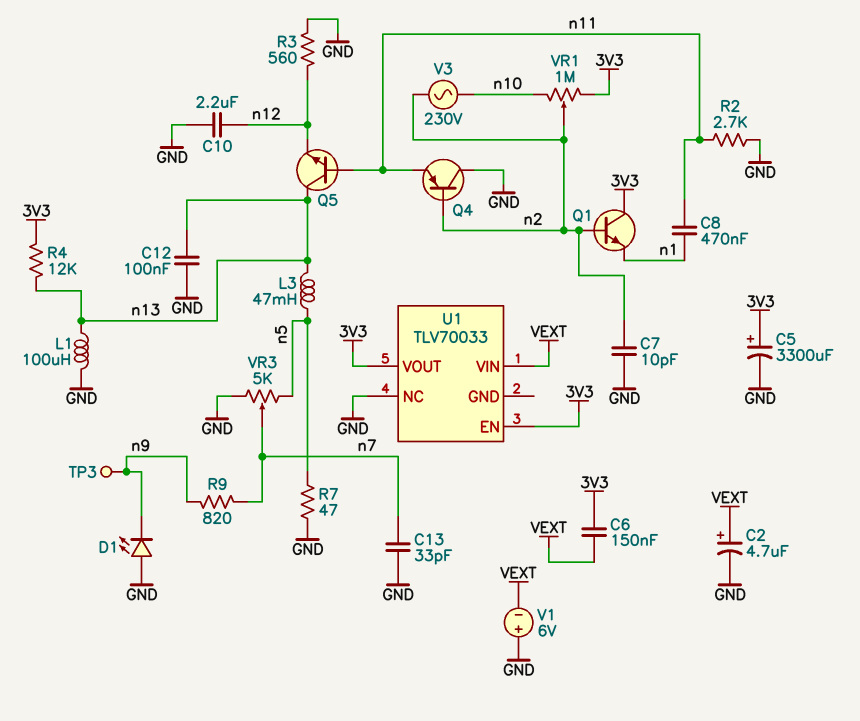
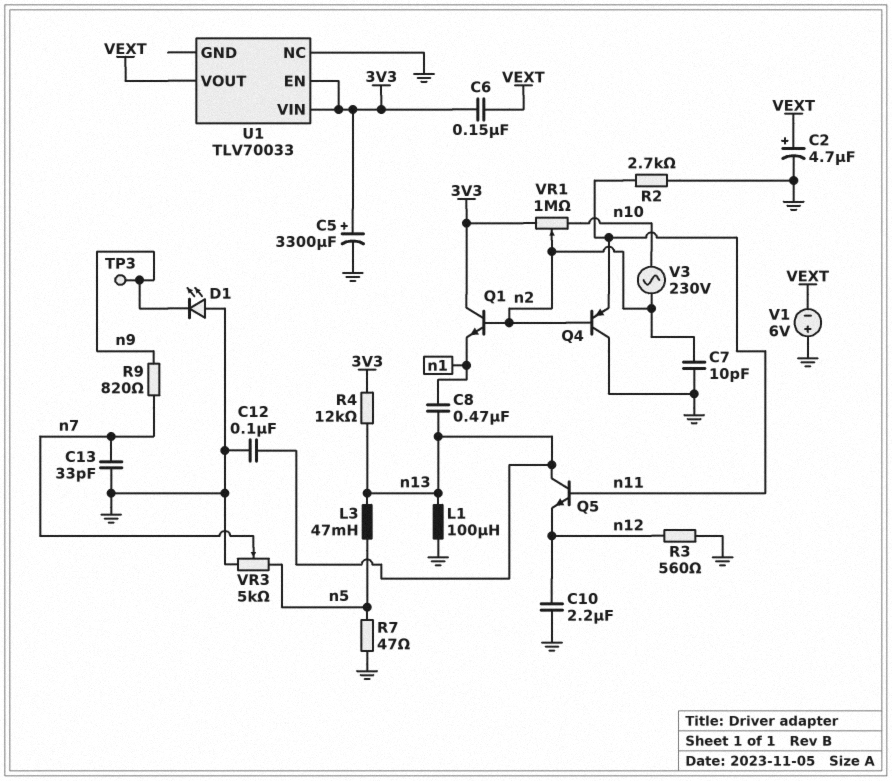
C8: 470nF (n1, n11) -> 470nF (n1, n13)
U1 pin VIN: VEXT -> 3V3
U1 pin VOUT: 3V3 -> VEXT

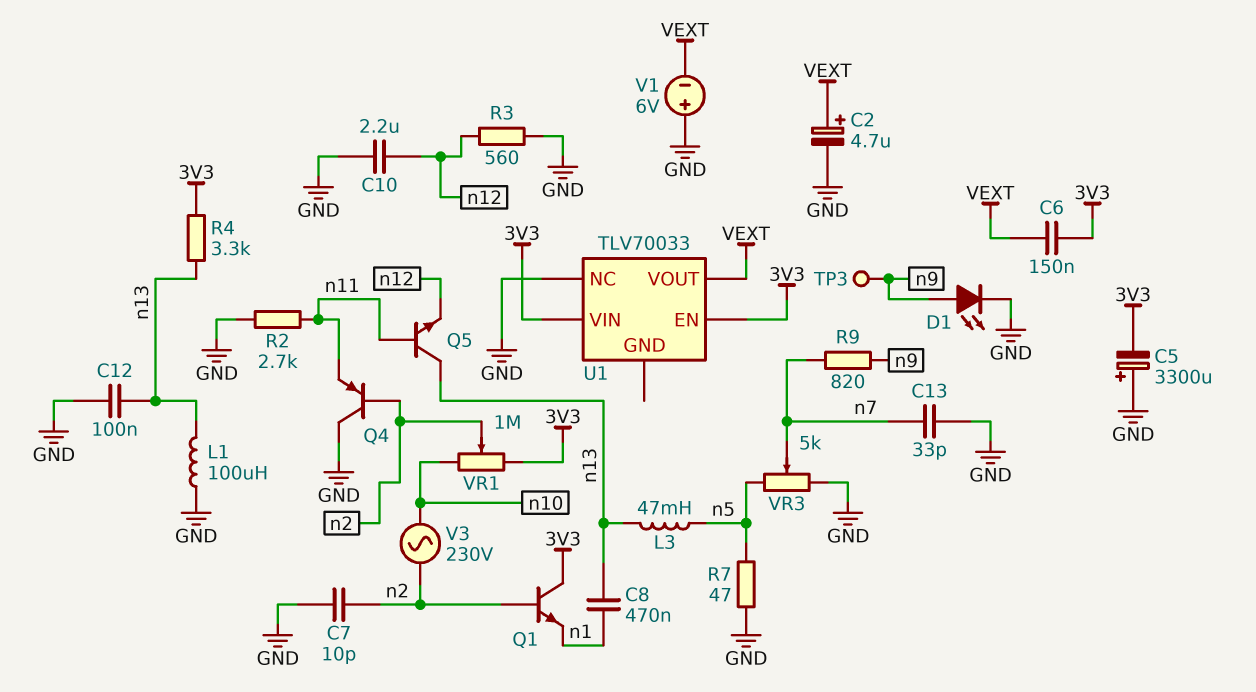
C5: 3300uF (plus 3V3, minus GND) -> 3300uF (plus GND, minus 3V3)
D1: LED (A GND, K n9) -> LED (A n9, K GND)
R4: 12k (3V3, n13) -> 3.3k (3V3, n13)

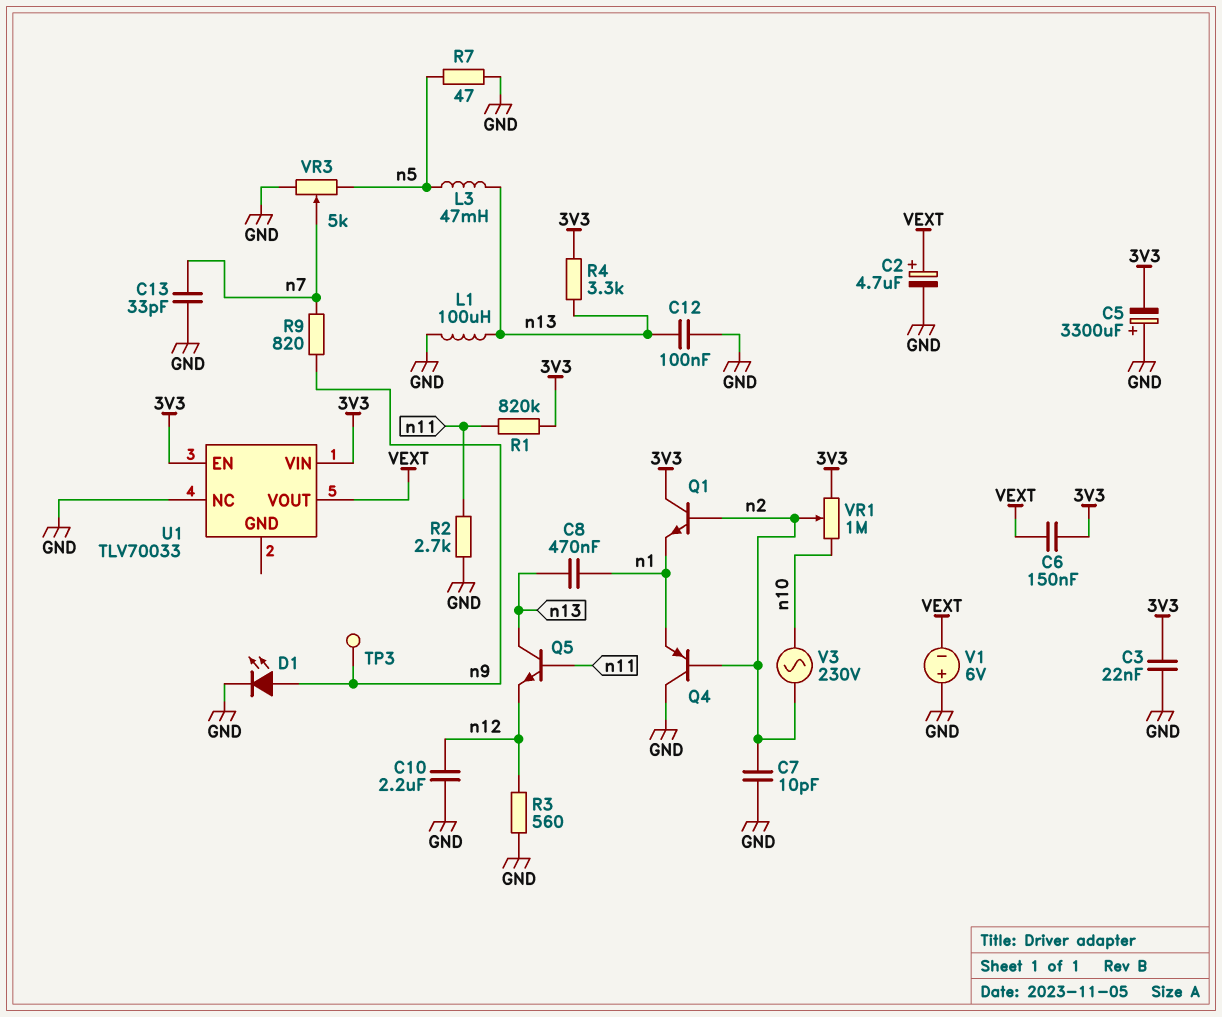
C3: none -> 22nF (3V3, GND)
Q4: PNP (B n2, C GND, E n11) -> PNP (B n2, C GND, E n1)
R1: none -> 820k (3V3, n11)

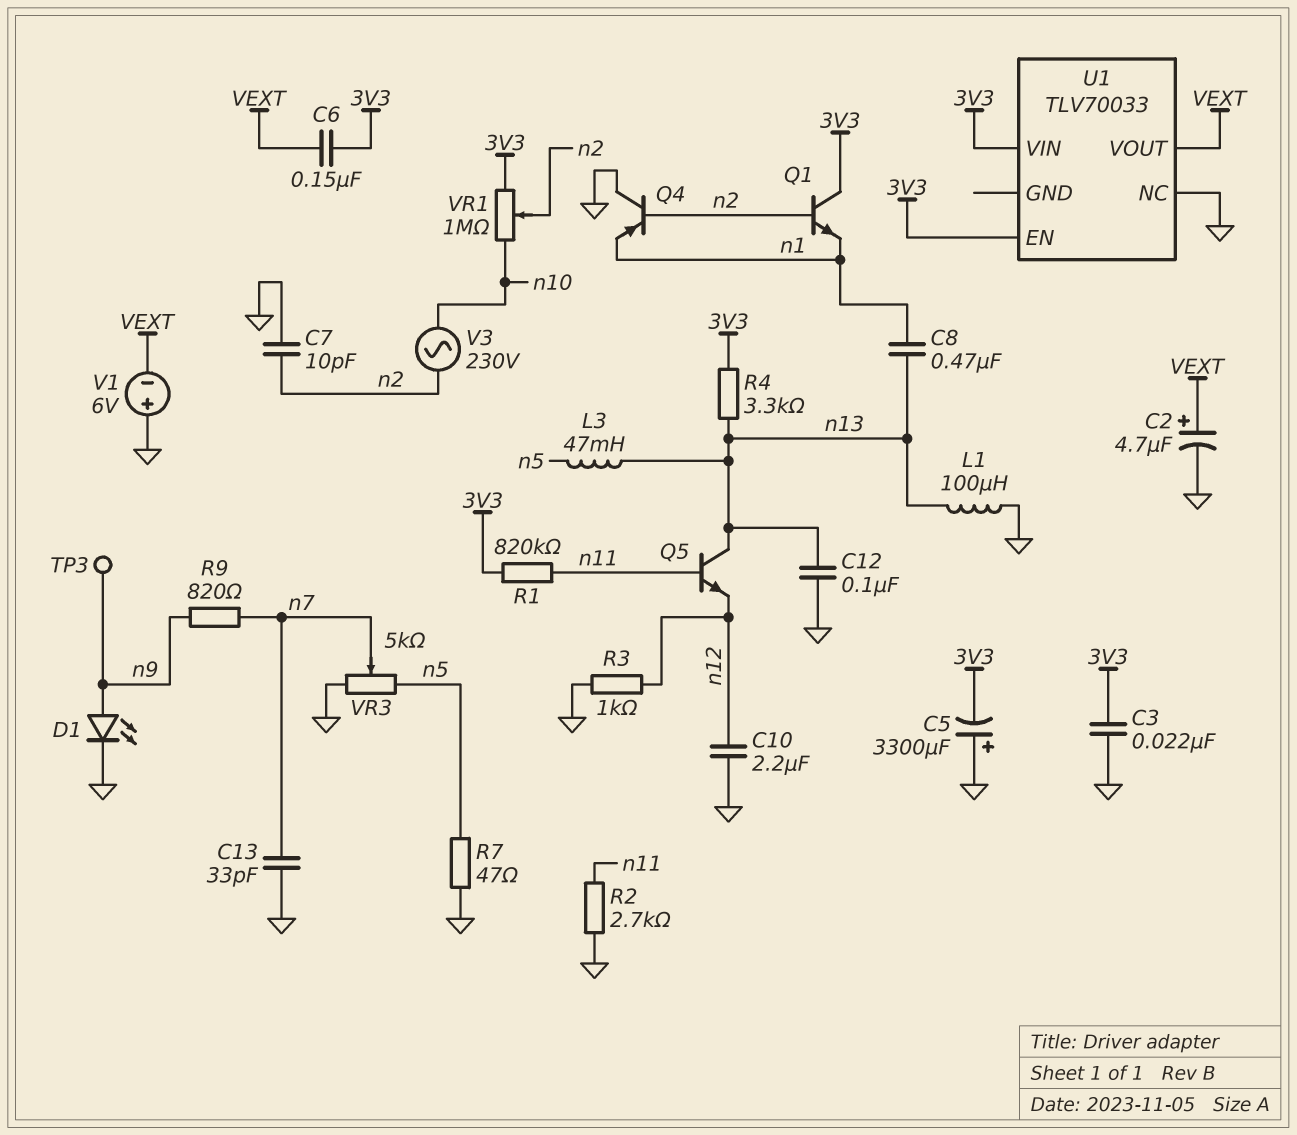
R3: 560 (GND, n12) -> 1k (GND, n12)

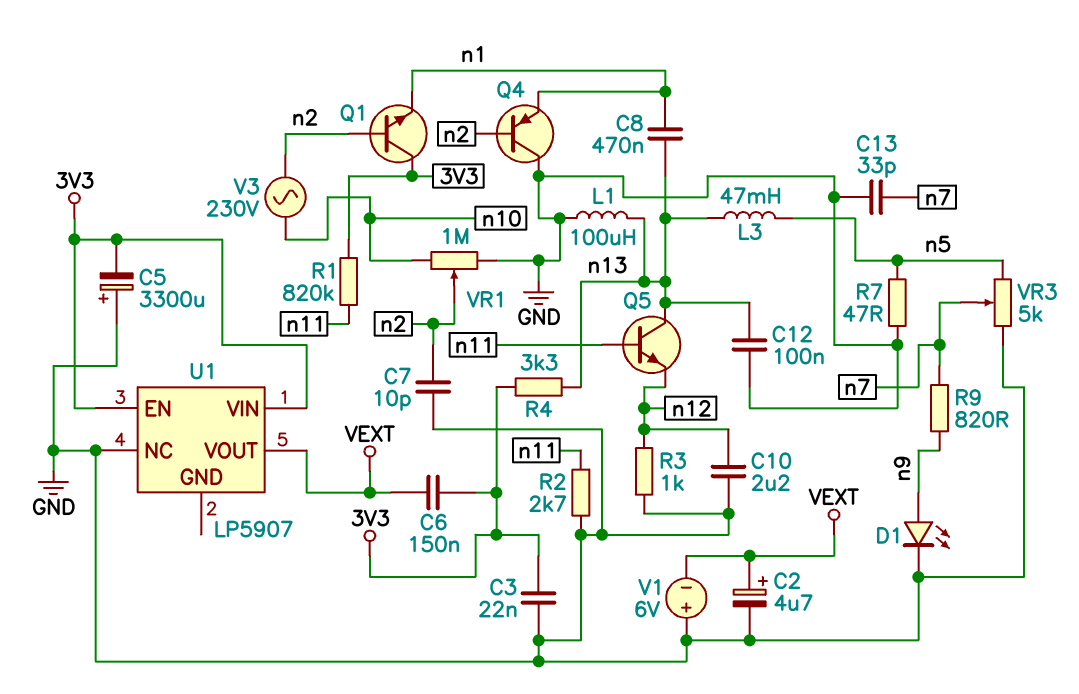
TP3: test point (n9) -> none
U1: TLV70033 -> LP5907
VR1: 1M (3V3, n10, wiper n2) -> 1M (GND, n10, wiper n2)

